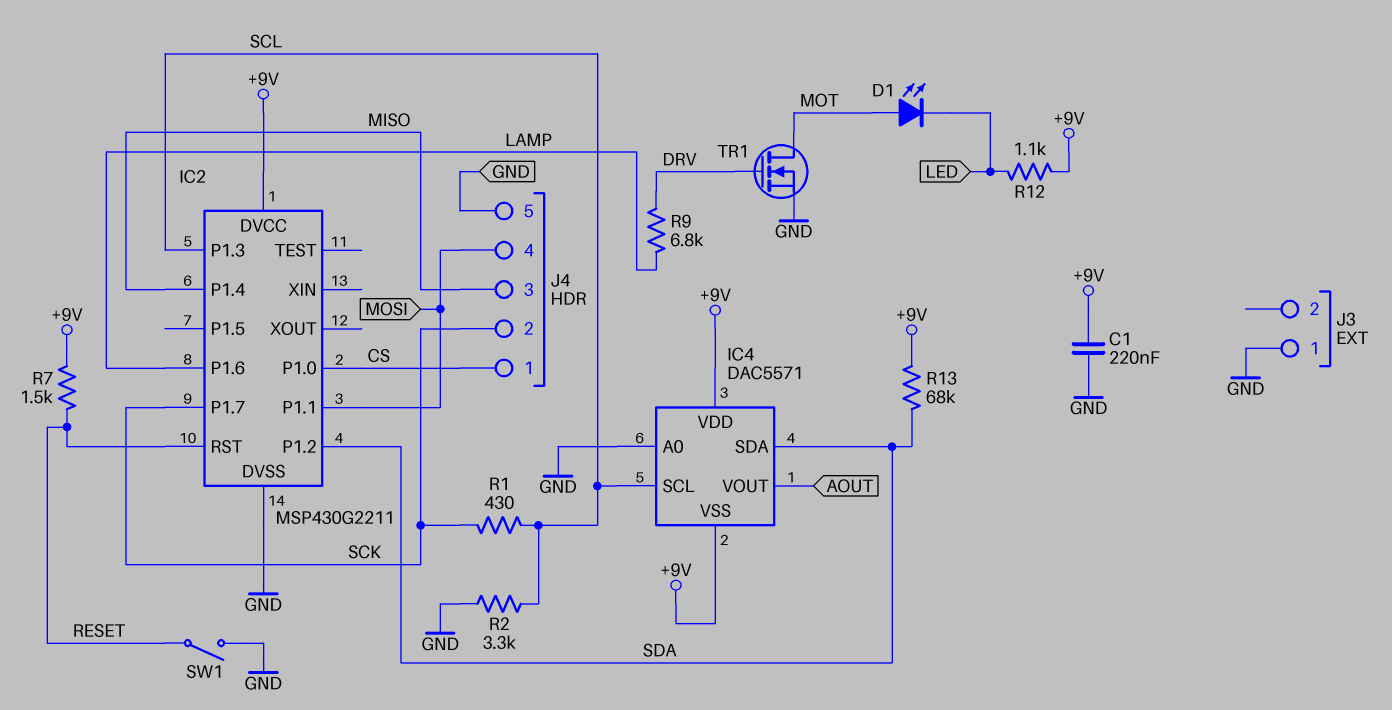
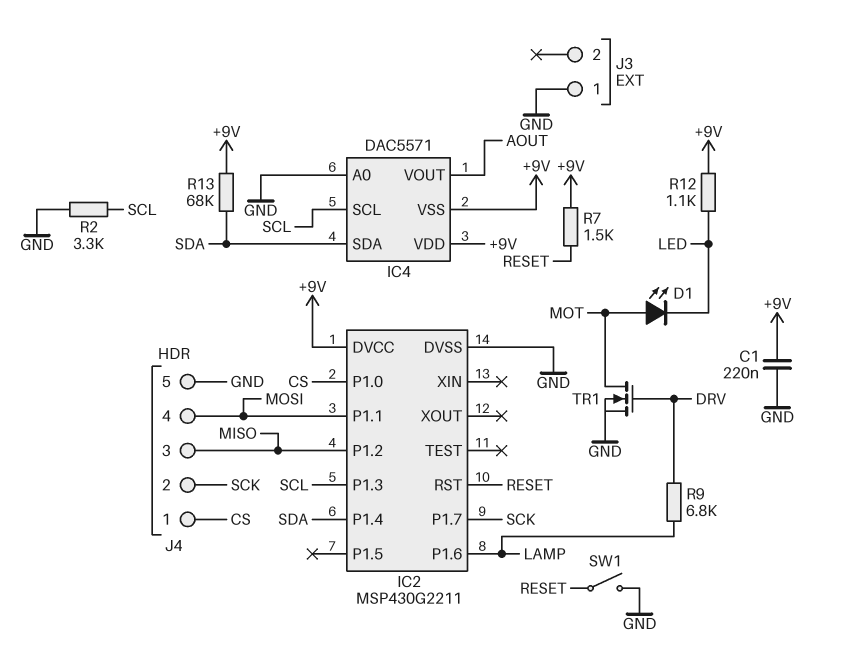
IC2 pin P1.2: SDA -> MISO
IC2 pin P1.4: MISO -> SDA
R1: 430 (SCK, SCL) -> none

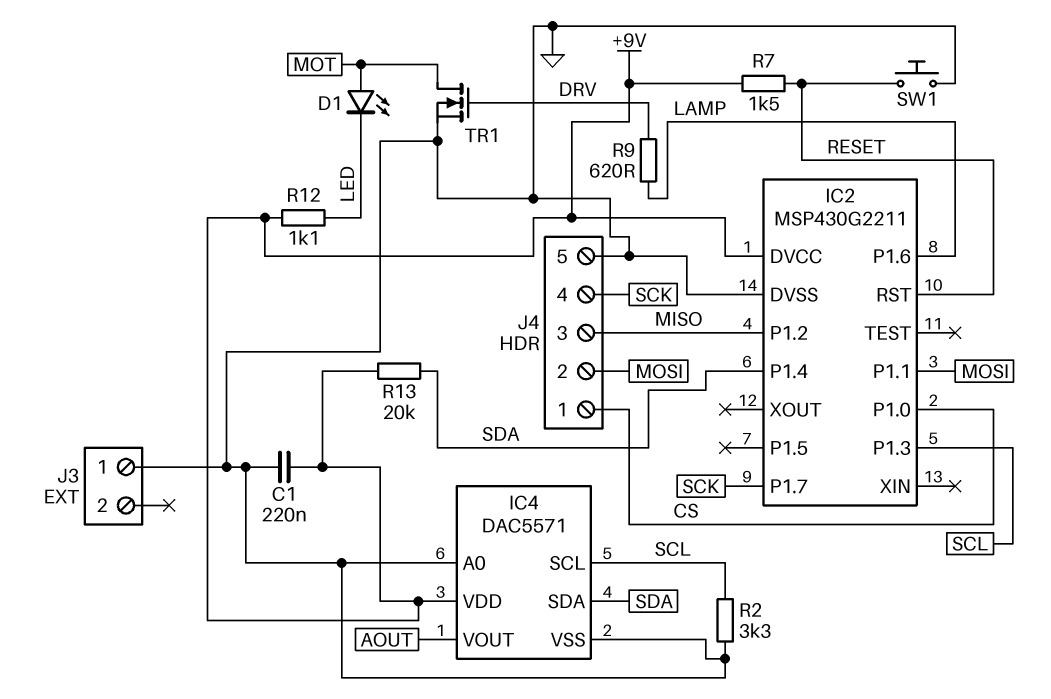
IC4 pin VSS: +9V -> GND
J4 pin 2: SCK -> MOSI
J4 pin 4: MOSI -> SCK
R9: 6.8k (DRV, LAMP) -> 620 (DRV, LAMP)
R13: 68k (+9V, SDA) -> 20k (+9V, SDA)
SW1: switch (GND, RESET) -> button (GND, RESET)

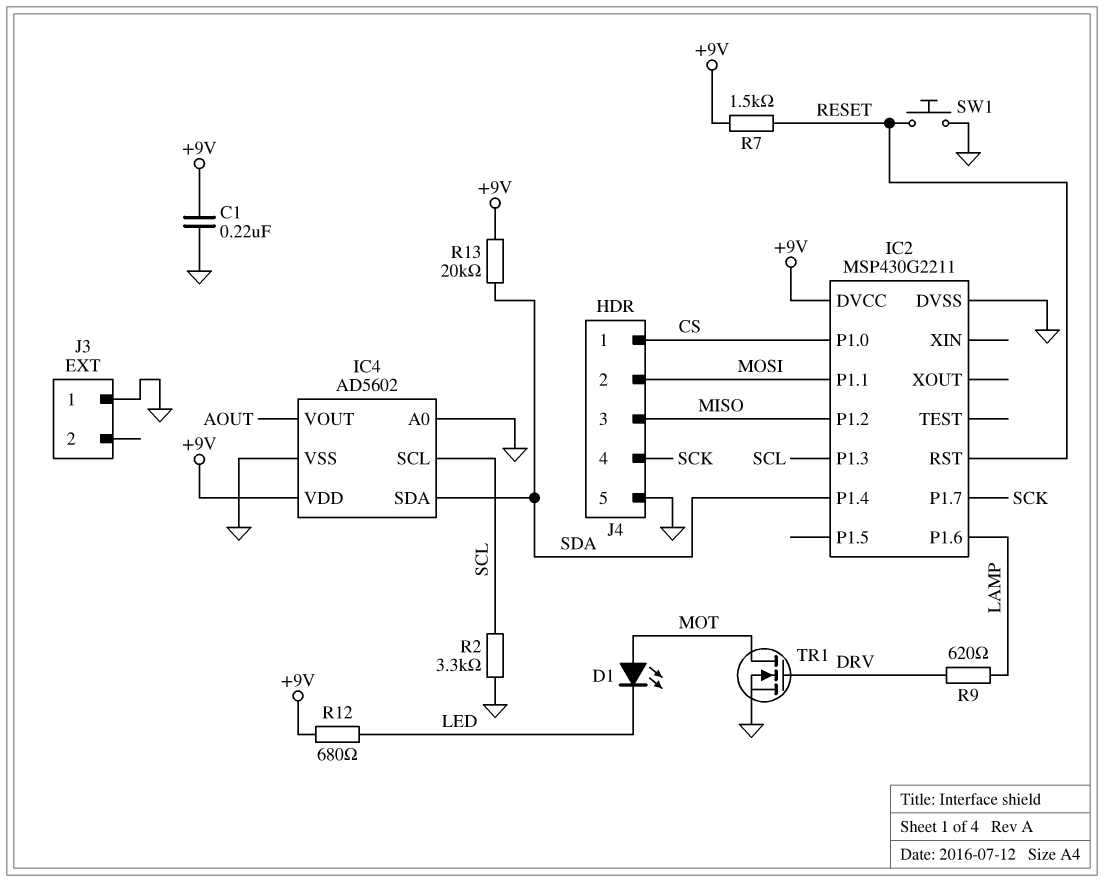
IC4: DAC5571 -> AD5602
R12: 1.1k (+9V, LED) -> 680 (+9V, LED)

